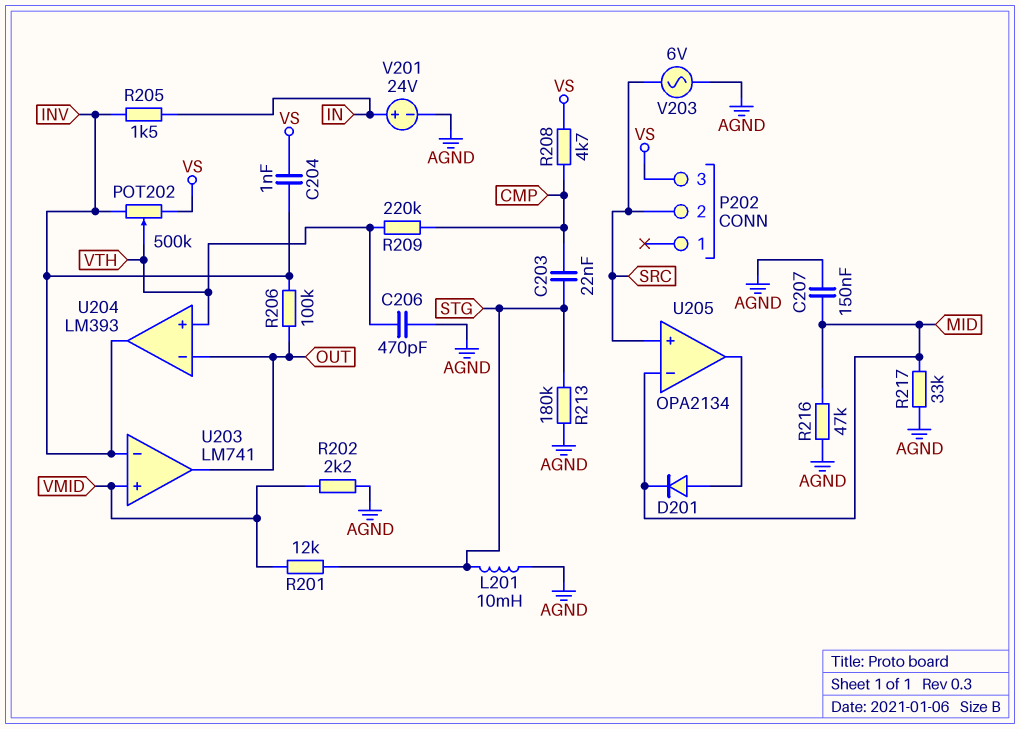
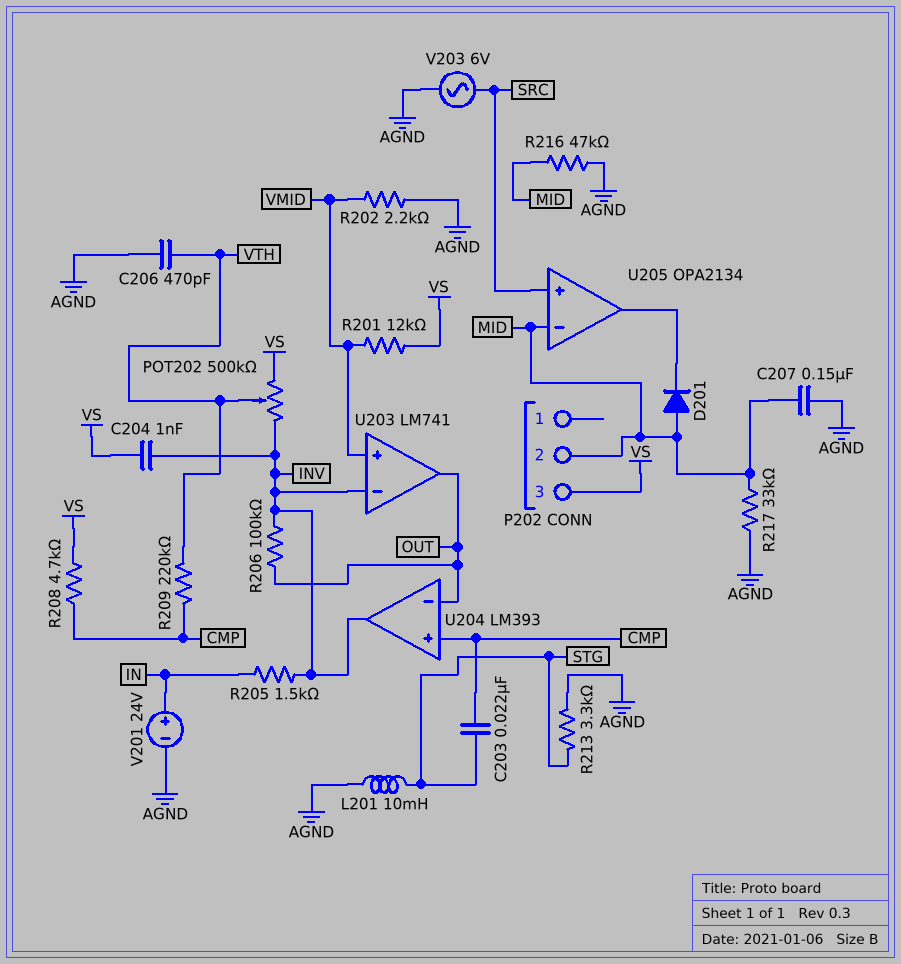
D201: diode (A U205/out, K MID) -> diode (A MID, K U205/out)
P202 pin 2: SRC -> MID
R201: 12k (STG, VMID) -> 12k (VMID, VS)
R213: 180k (AGND, STG) -> 3.3k (AGND, STG)
U204 pin in+: VTH -> CMP

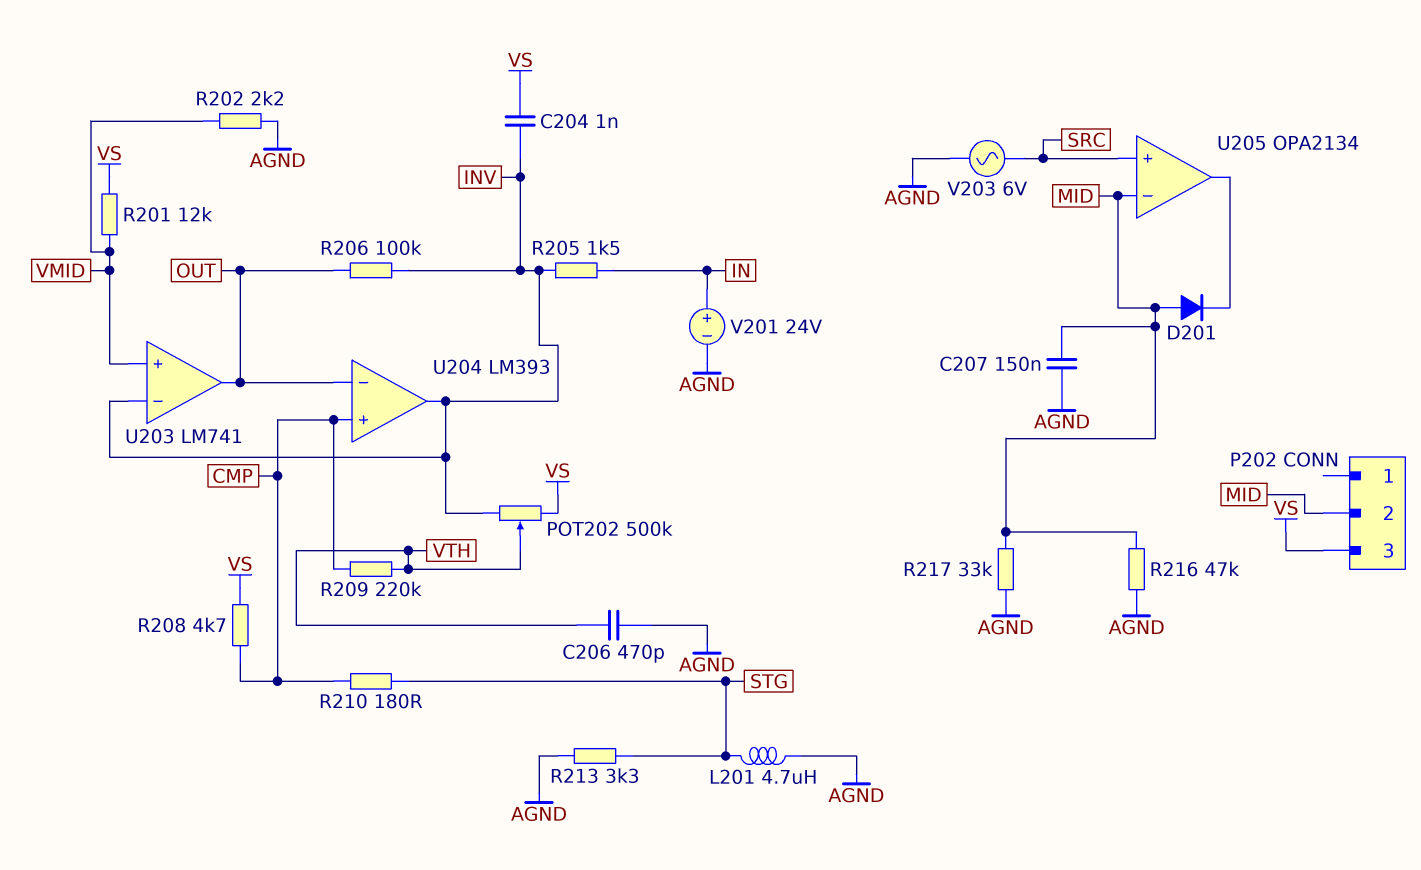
C203: 22nF (CMP, STG) -> none
L201: 10mH (AGND, STG) -> 4.7uH (AGND, STG)
R210: none -> 180 (CMP, STG)

